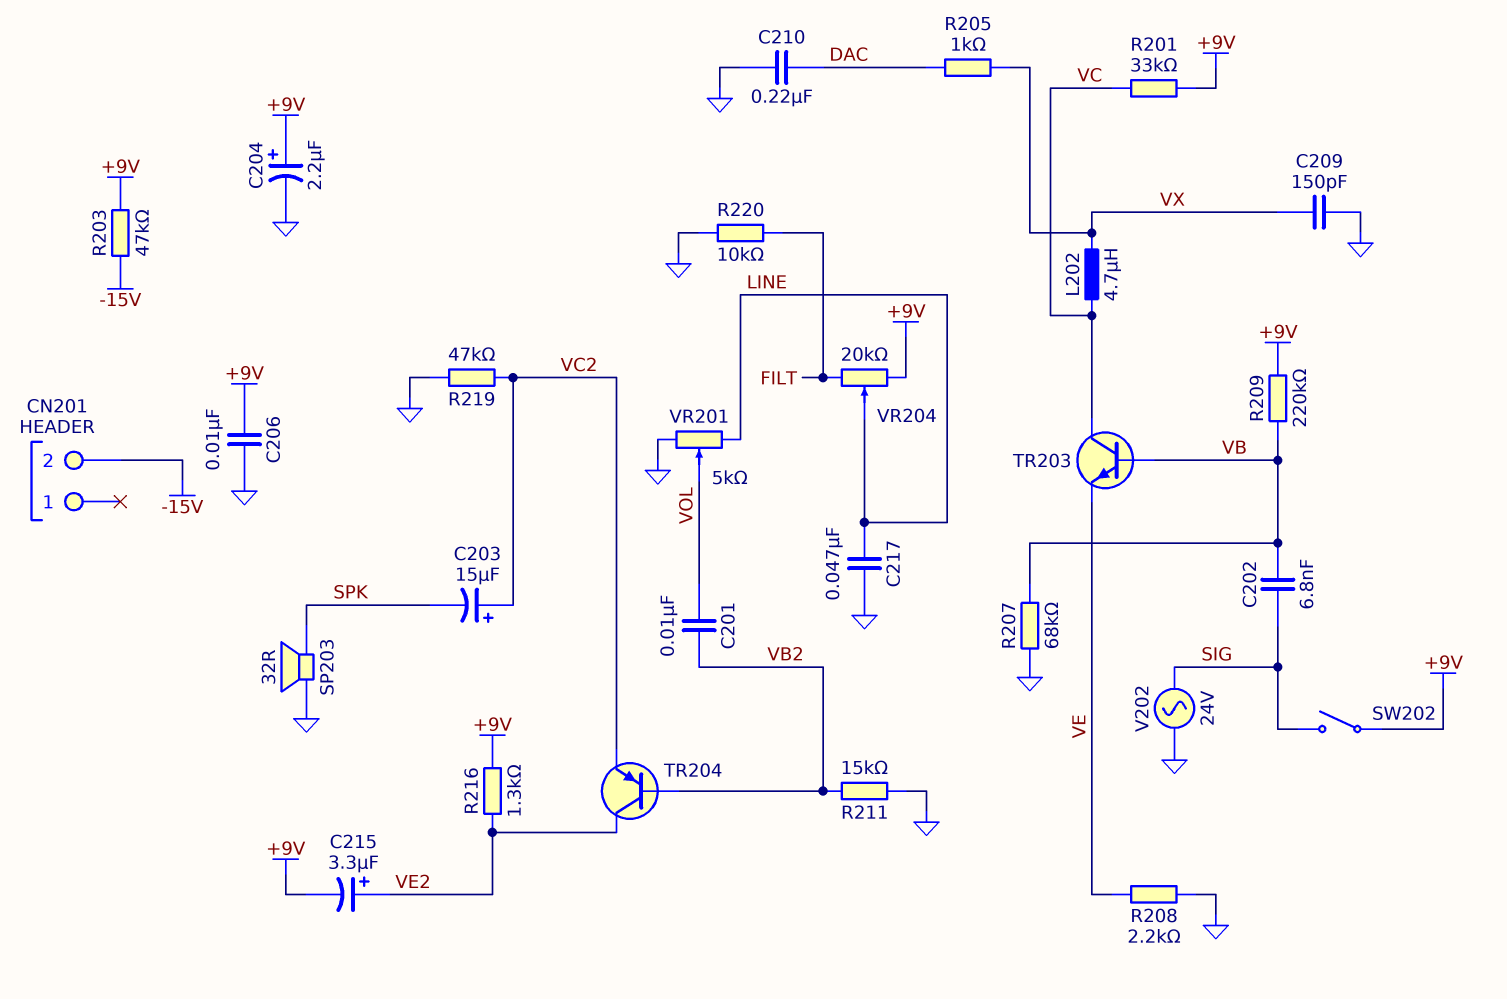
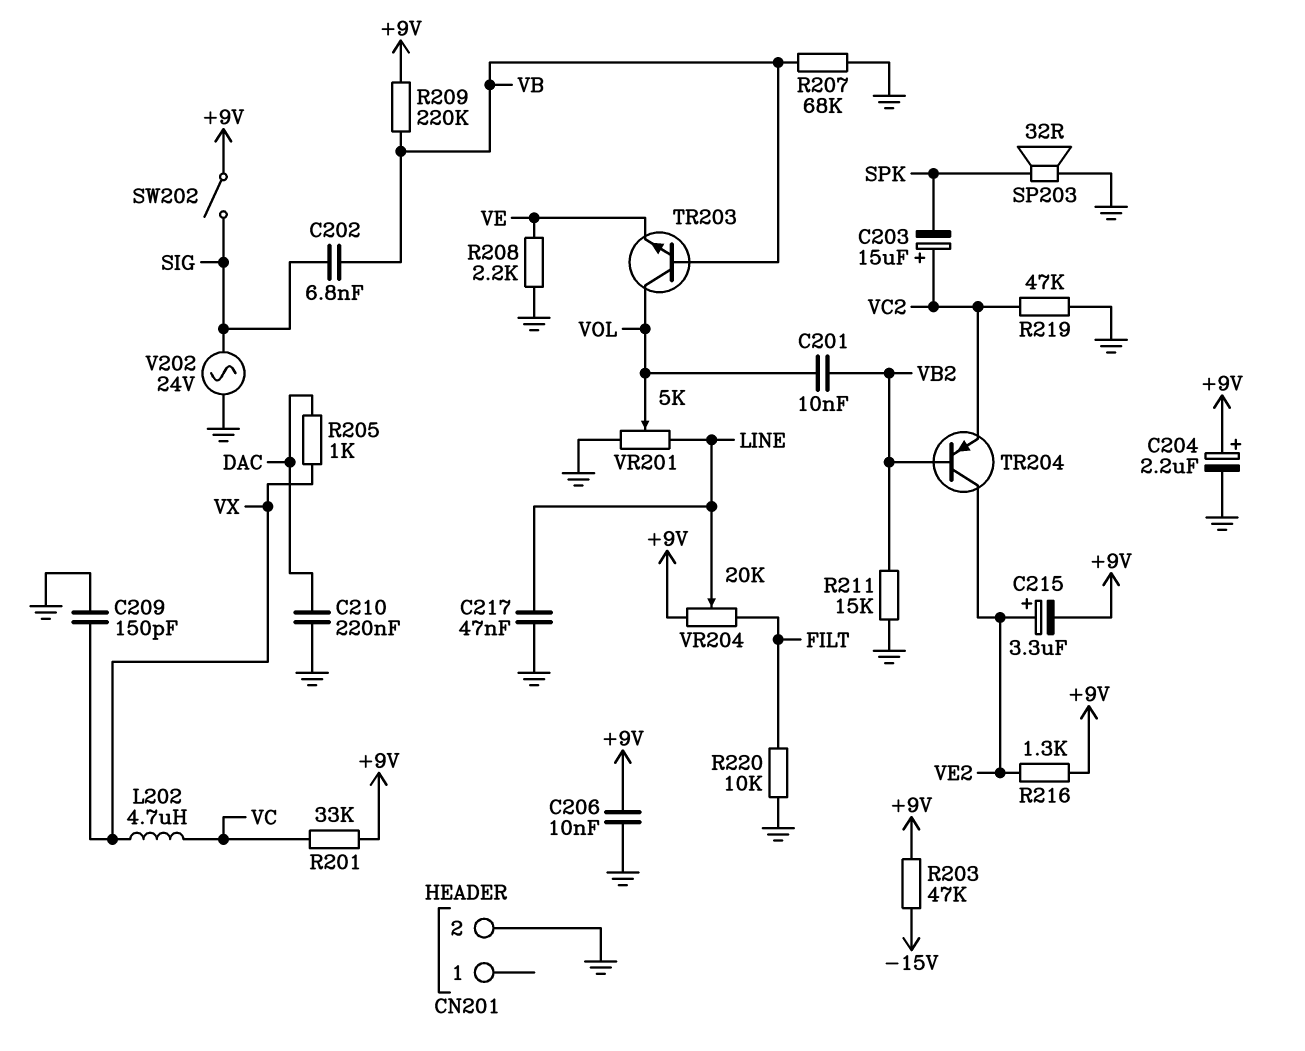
CN201 pin 2: -15V -> GND
TR203: NPN (B VB, C VC, E VE) -> NPN (B VB, C VOL, E VE)

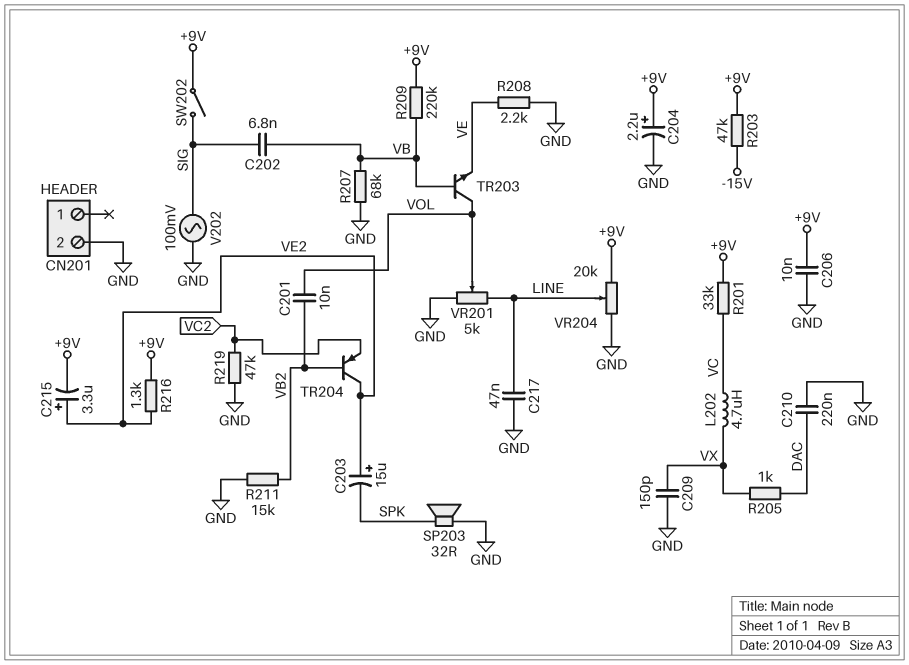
C203: 15uF (plus VC2, minus SPK) -> 15uF (plus VE2, minus SPK)
R220: 10k (FILT, GND) -> none
V202: AC 24V (GND, SIG) -> AC 100mV (GND, SIG)
VR204: 20k (+9V, FILT, wiper LINE) -> 20k (+9V, GND, wiper LINE)

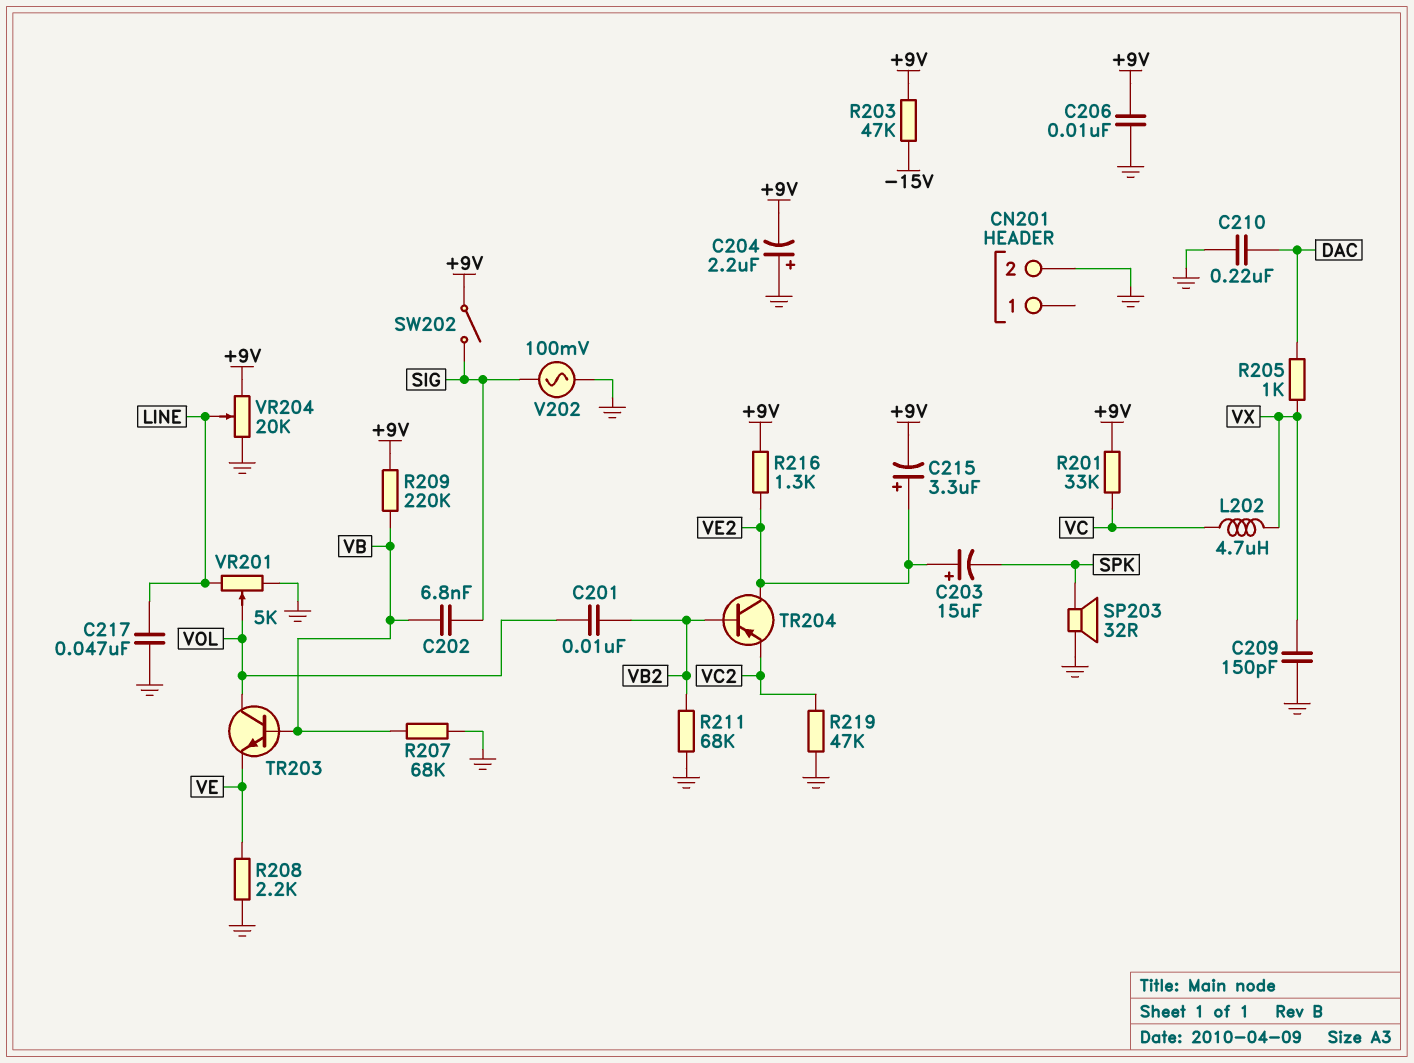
C204: 2.2uF (plus +9V, minus GND) -> 2.2uF (plus GND, minus +9V)
R211: 15k (GND, VB2) -> 68k (GND, VB2)

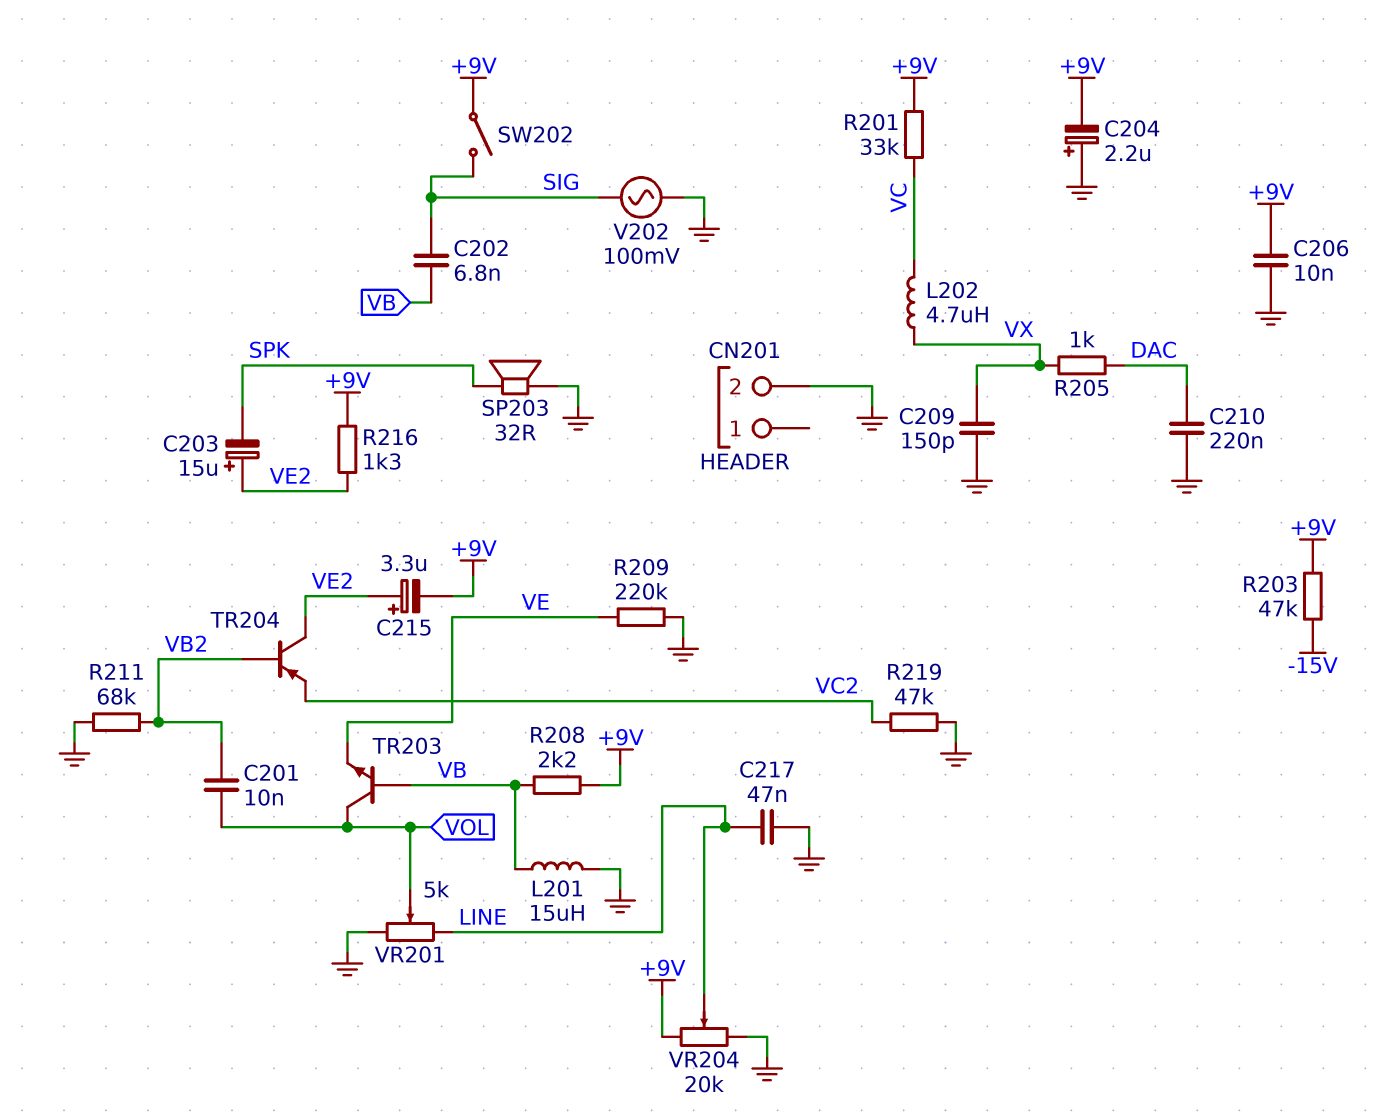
L201: none -> 15uH (GND, VB)
R207: 68k (GND, VB) -> none
R208: 2.2k (GND, VE) -> 2.2k (+9V, VB)
R209: 220k (+9V, VB) -> 220k (GND, VE)

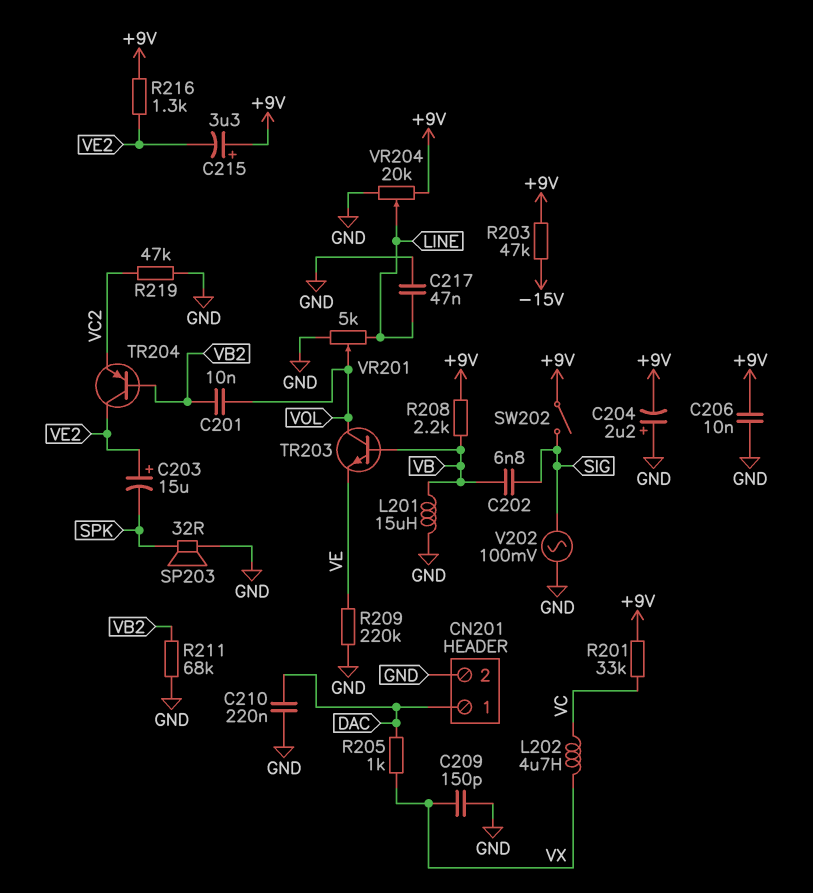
C215: 3.3uF (plus VE2, minus +9V) -> 3.3uF (plus +9V, minus VE2)
CN201 pin 1: none -> DAC

